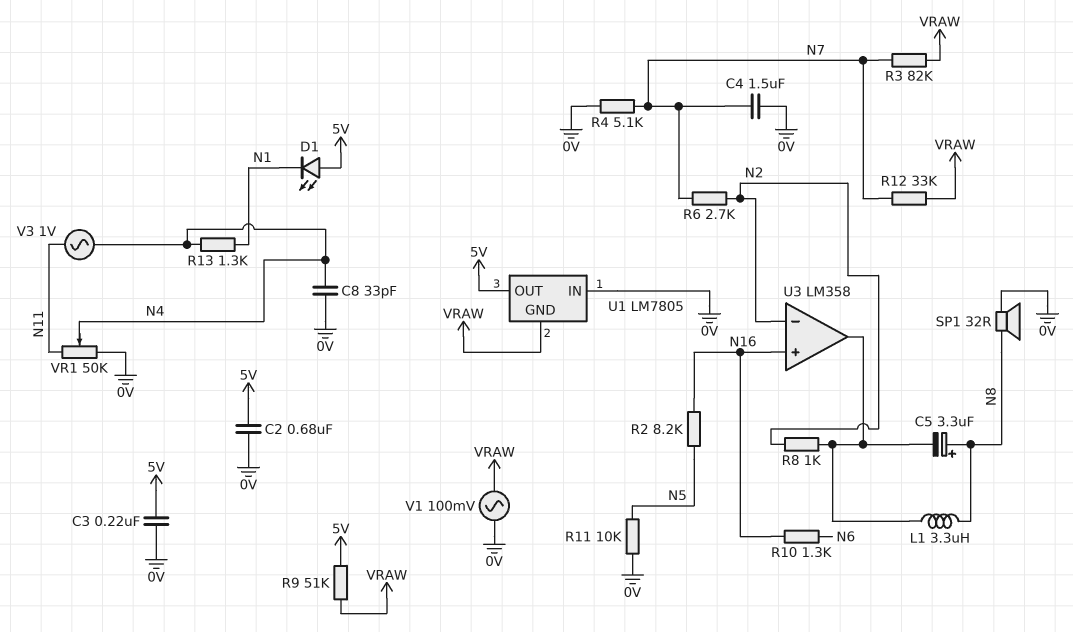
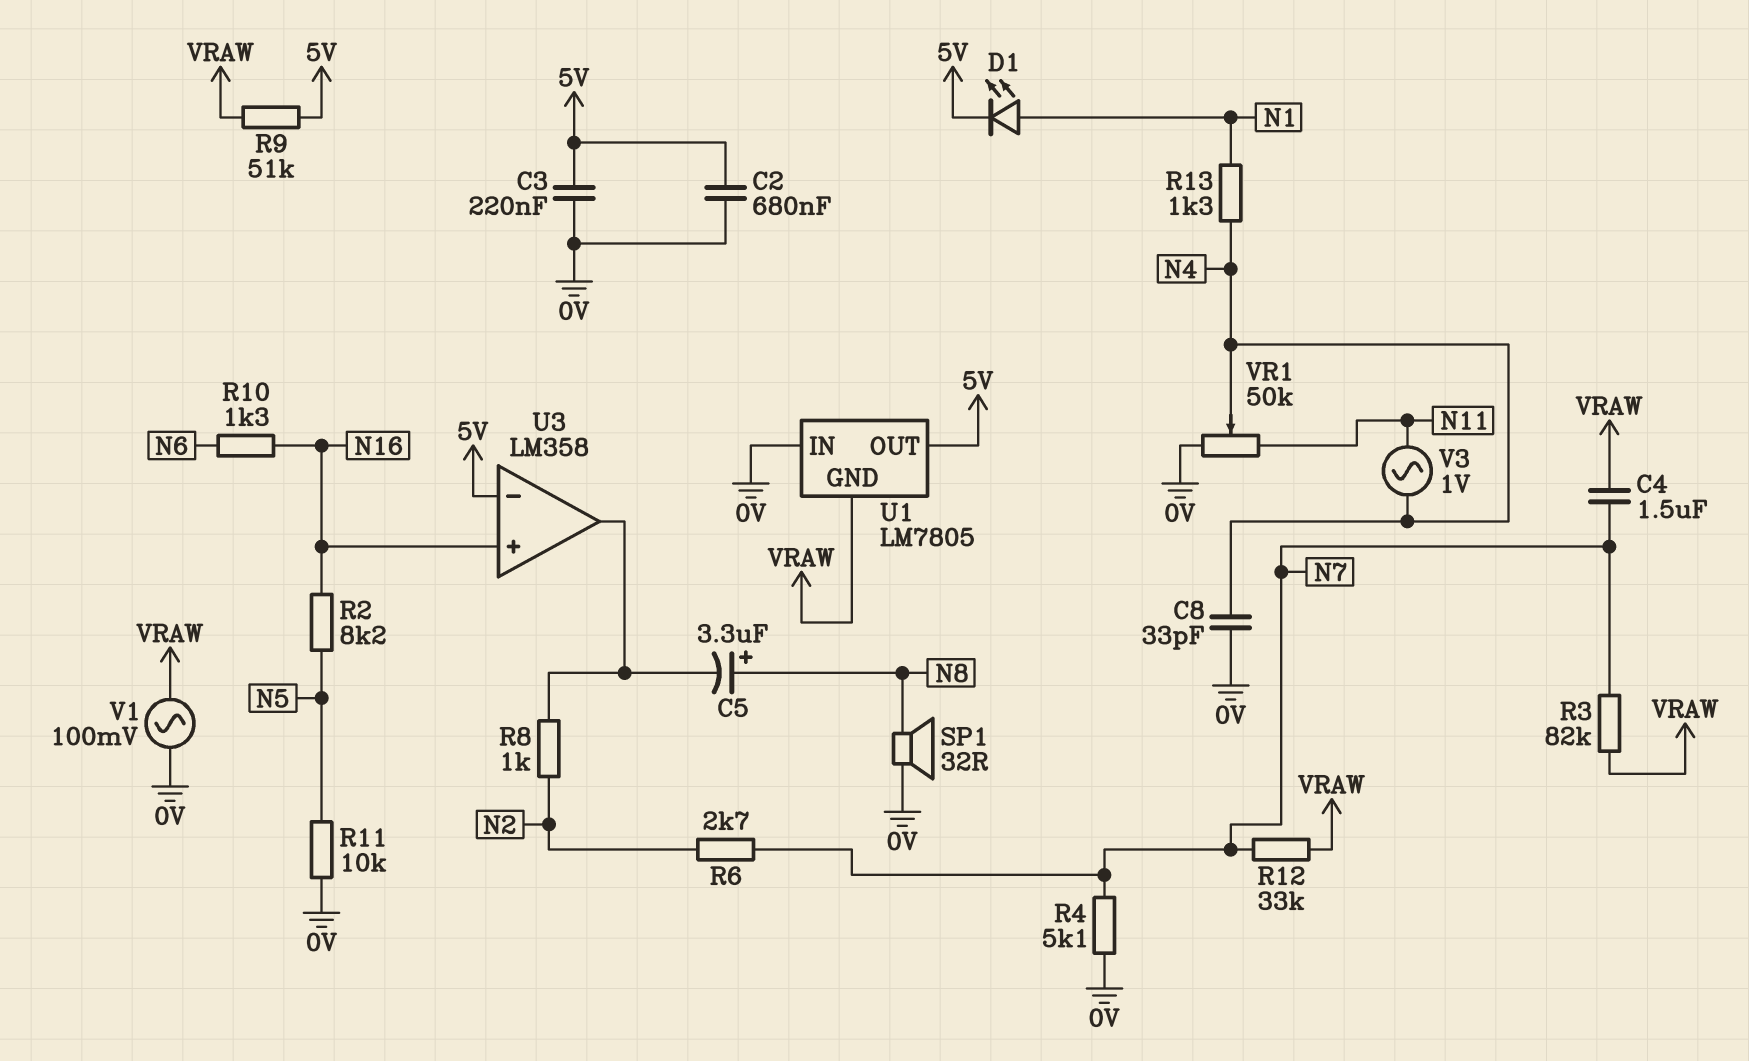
C4: 1.5uF (0V, N7) -> 1.5uF (N7, VRAW)
D1: LED (A 5V, K N1) -> LED (A N1, K 5V)
L1: 3.3uH (N8, U3/out) -> none
U3 pin in-: N2 -> 5V

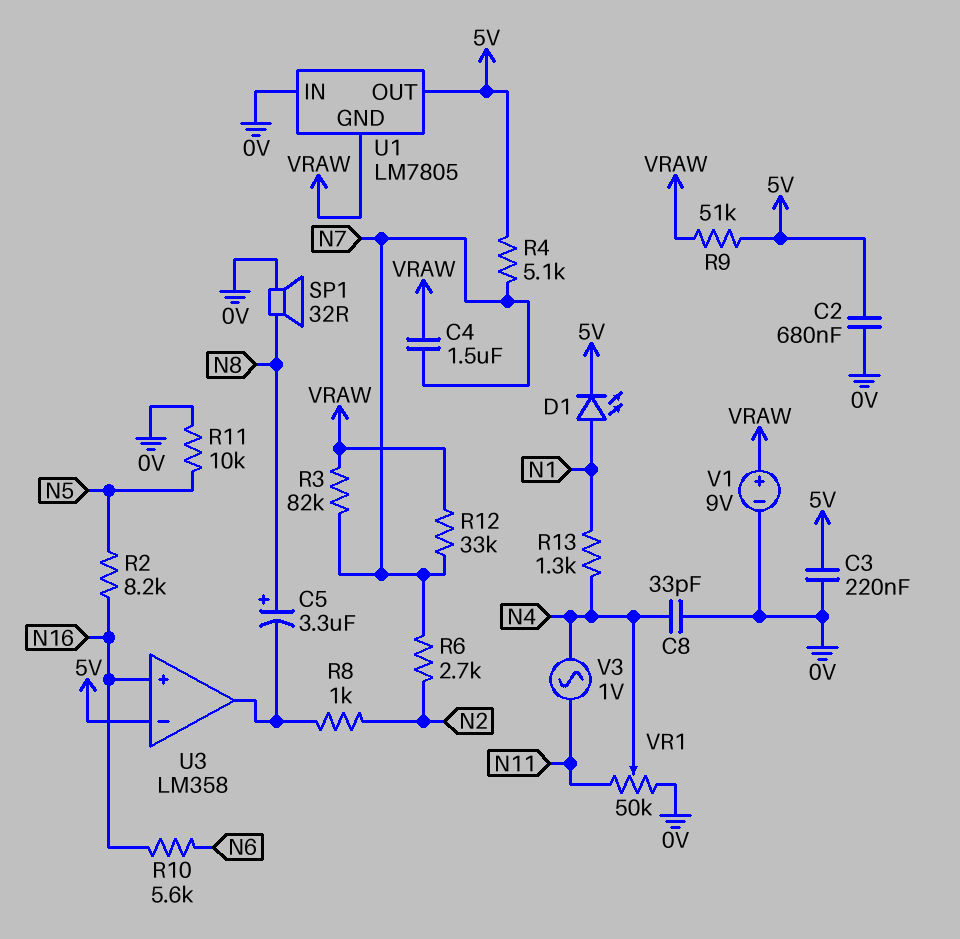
R4: 5.1k (0V, N7) -> 5.1k (5V, N7)
R10: 1.3k (N6, N16) -> 5.6k (N6, N16)
V1: AC 100mV (0V, VRAW) -> 9V (plus VRAW, minus 0V)

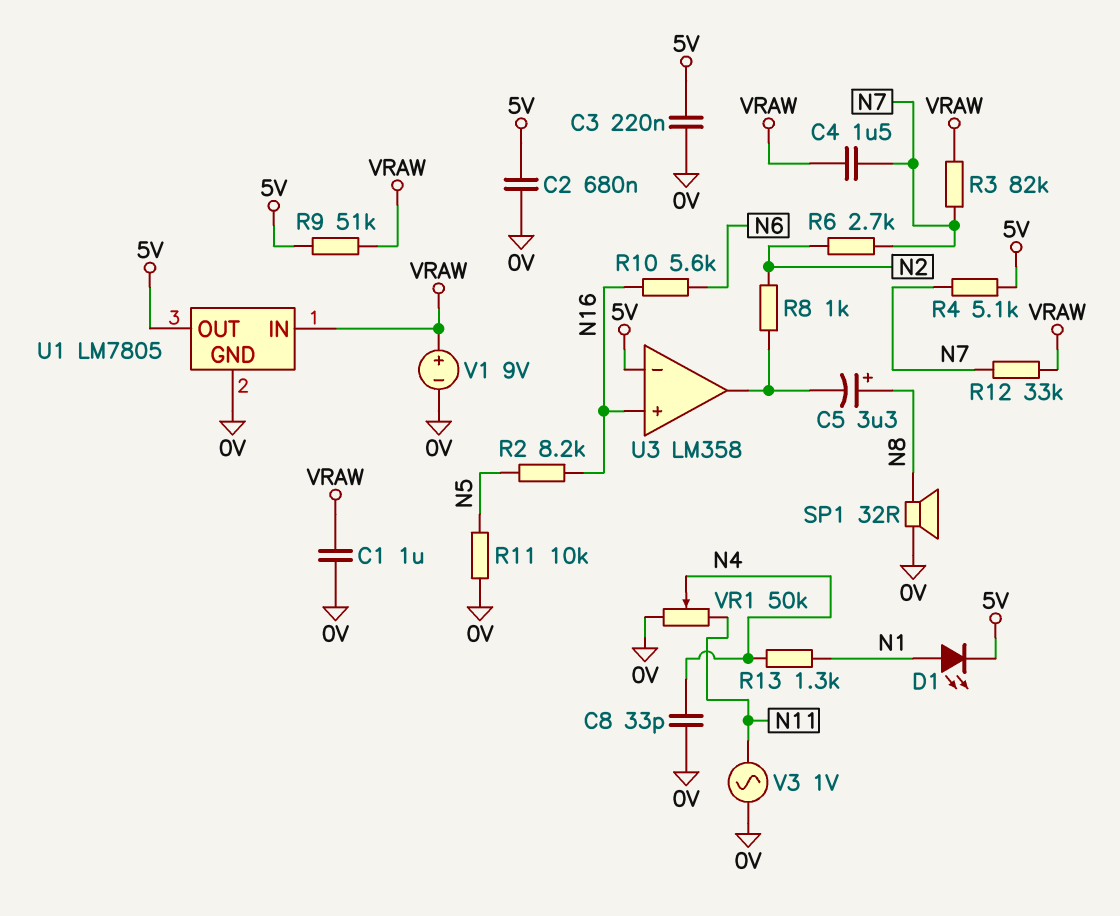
C1: none -> 1uF (0V, VRAW)
U1 pin GND: VRAW -> 0V
U1 pin IN: 0V -> VRAW
V3: AC 1V (N4, N11) -> AC 1V (0V, N11)

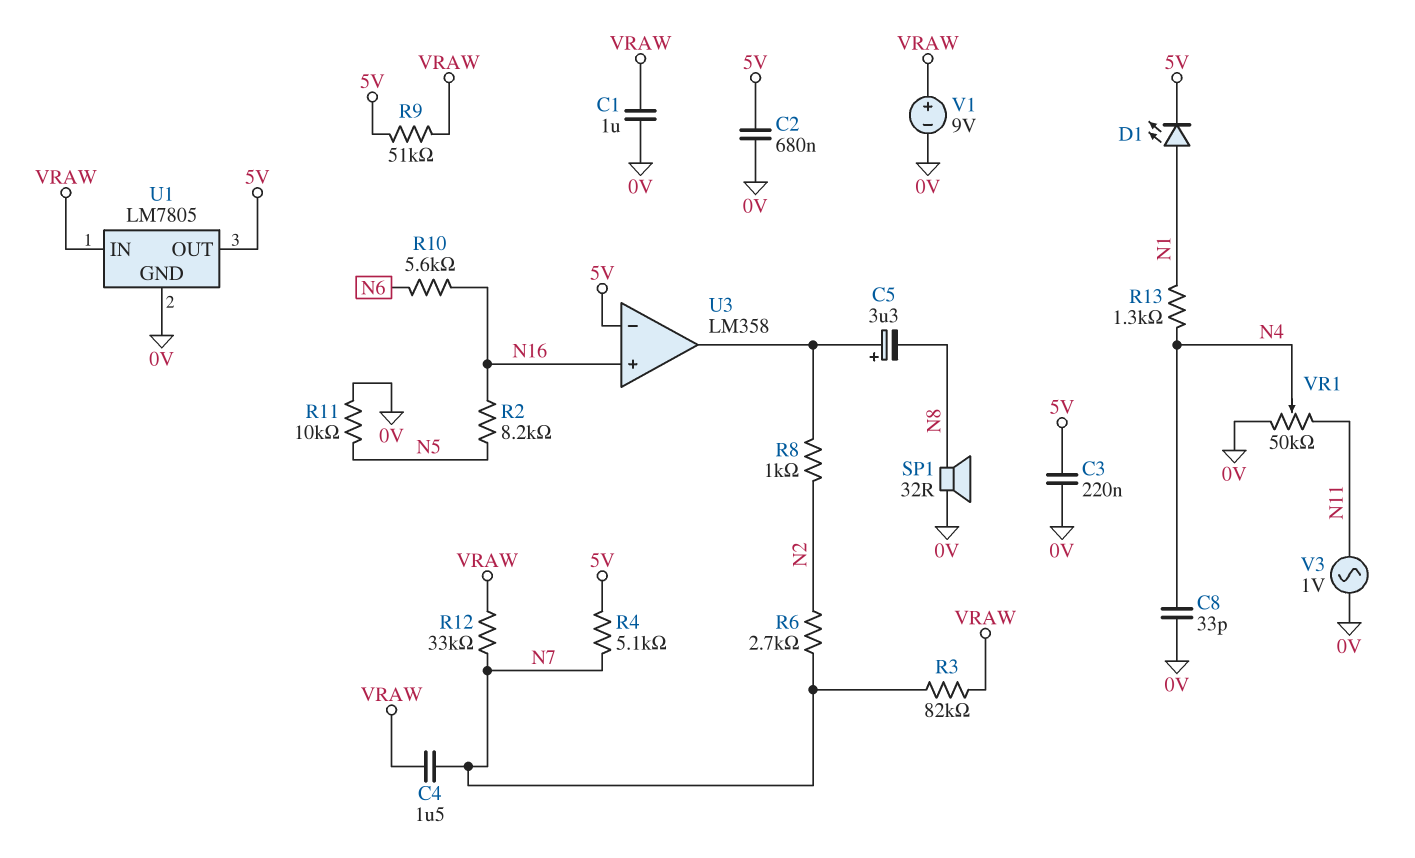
C5: 3.3uF (plus N8, minus U3/out) -> 3.3uF (plus U3/out, minus N8)

